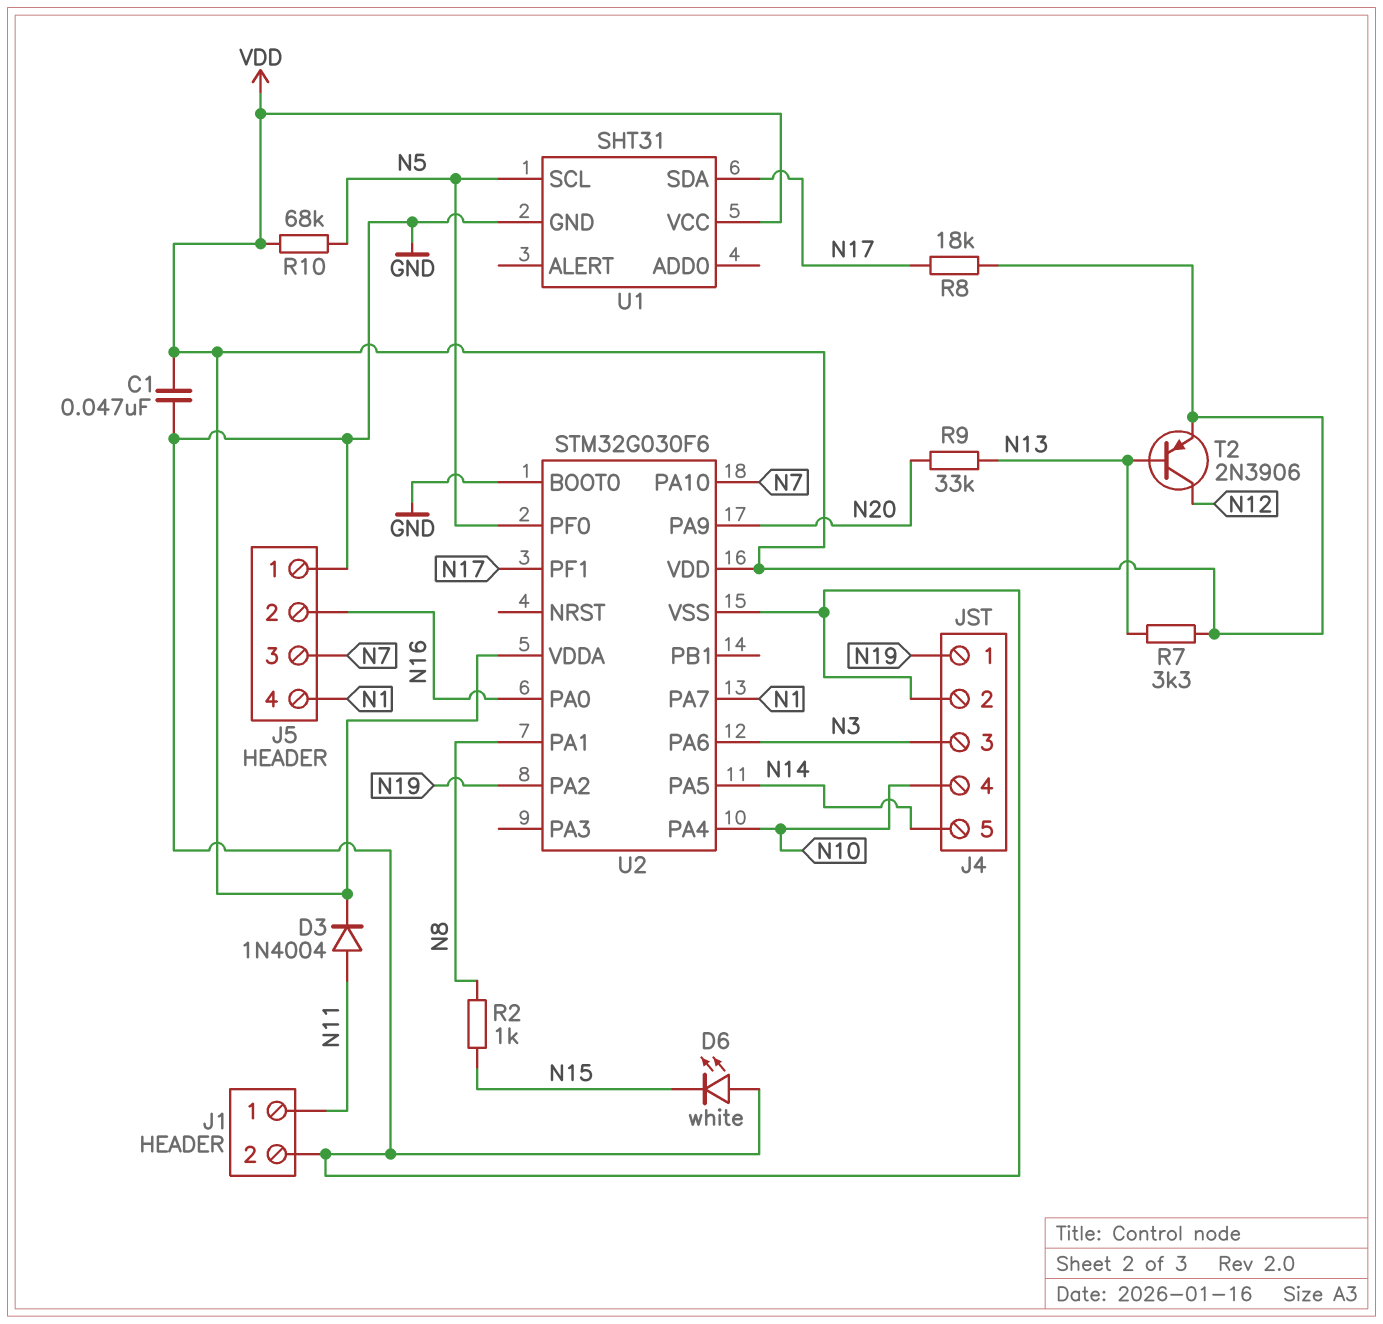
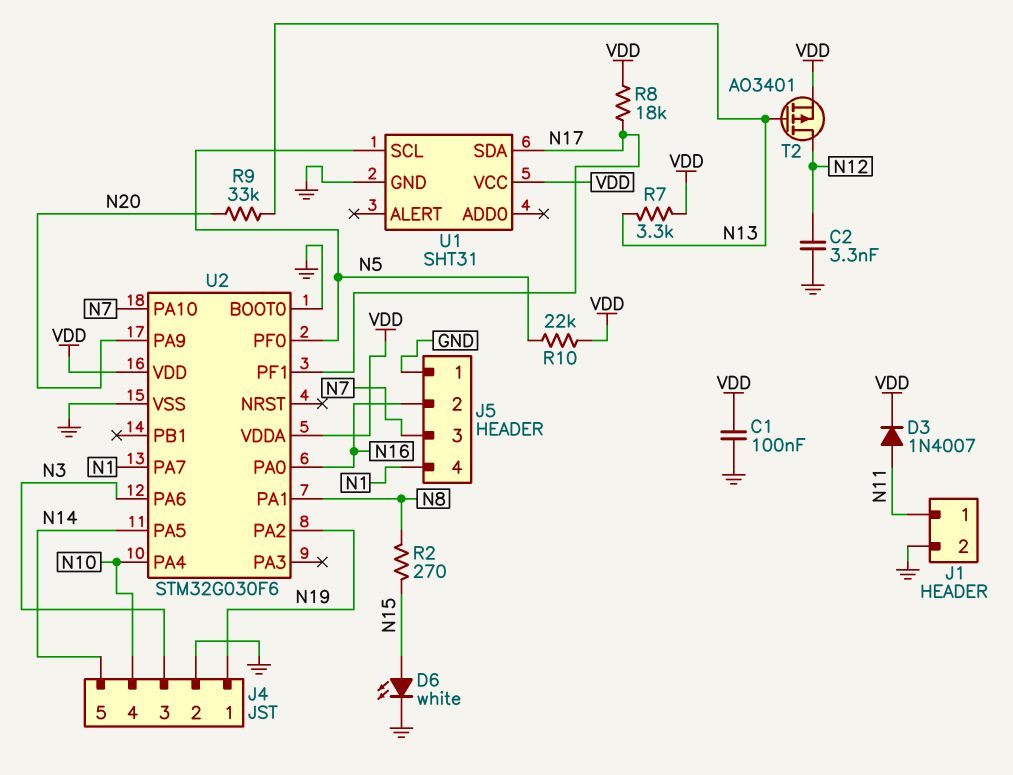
C1: 47nF (GND, VDD) -> 100nF (GND, VDD)
C2: none -> 3.3nF (GND, N12)
D3: diode 1N4004 (A N11, K VDD) -> diode 1N4007 (A N11, K VDD)
D6: LED white (A GND, K N15) -> LED white (A N15, K GND)
R2: 1k (N8, N15) -> 270 (N8, N15)
R10: 68k (N5, VDD) -> 22k (N5, VDD)
T2: PNP 2N3906 (B N13, C N12, E VDD) -> PMOS AO3401 (G N13, D N12, S VDD)

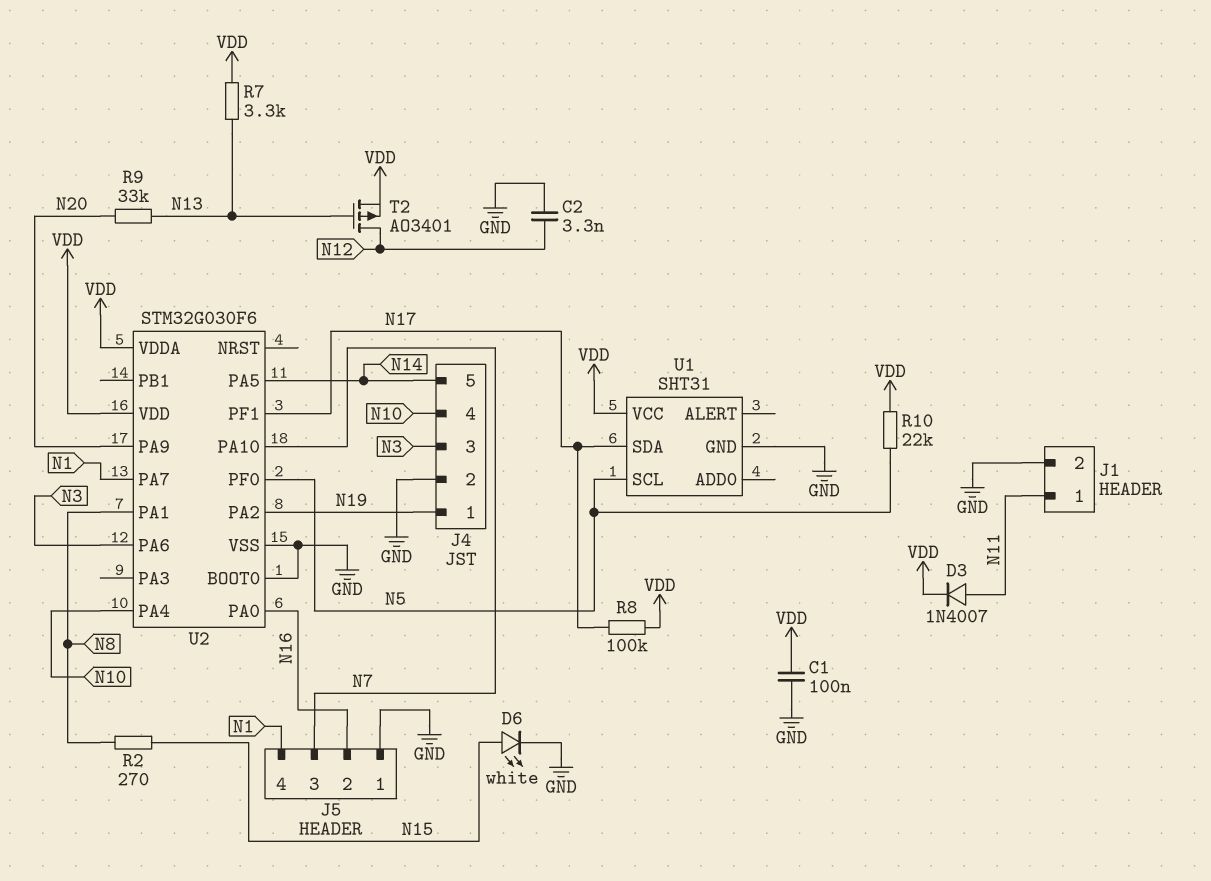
R8: 18k (N17, VDD) -> 100k (N17, VDD)

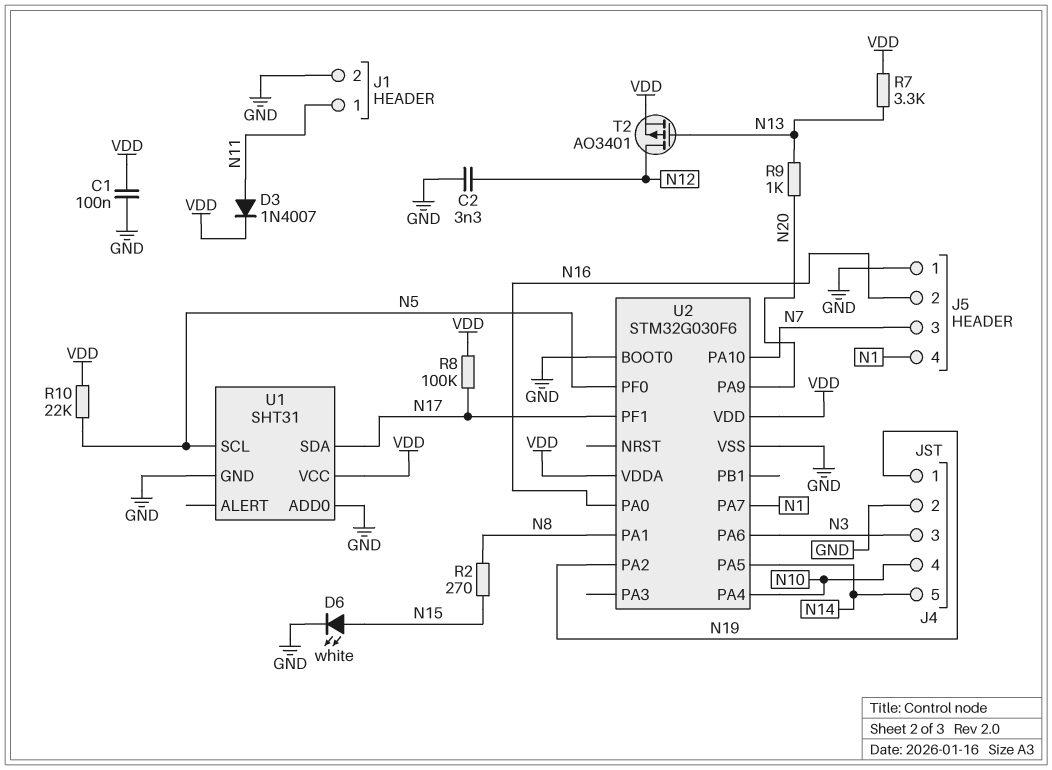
R9: 33k (N13, N20) -> 1k (N13, N20)
U1 pin ADD0: none -> GND

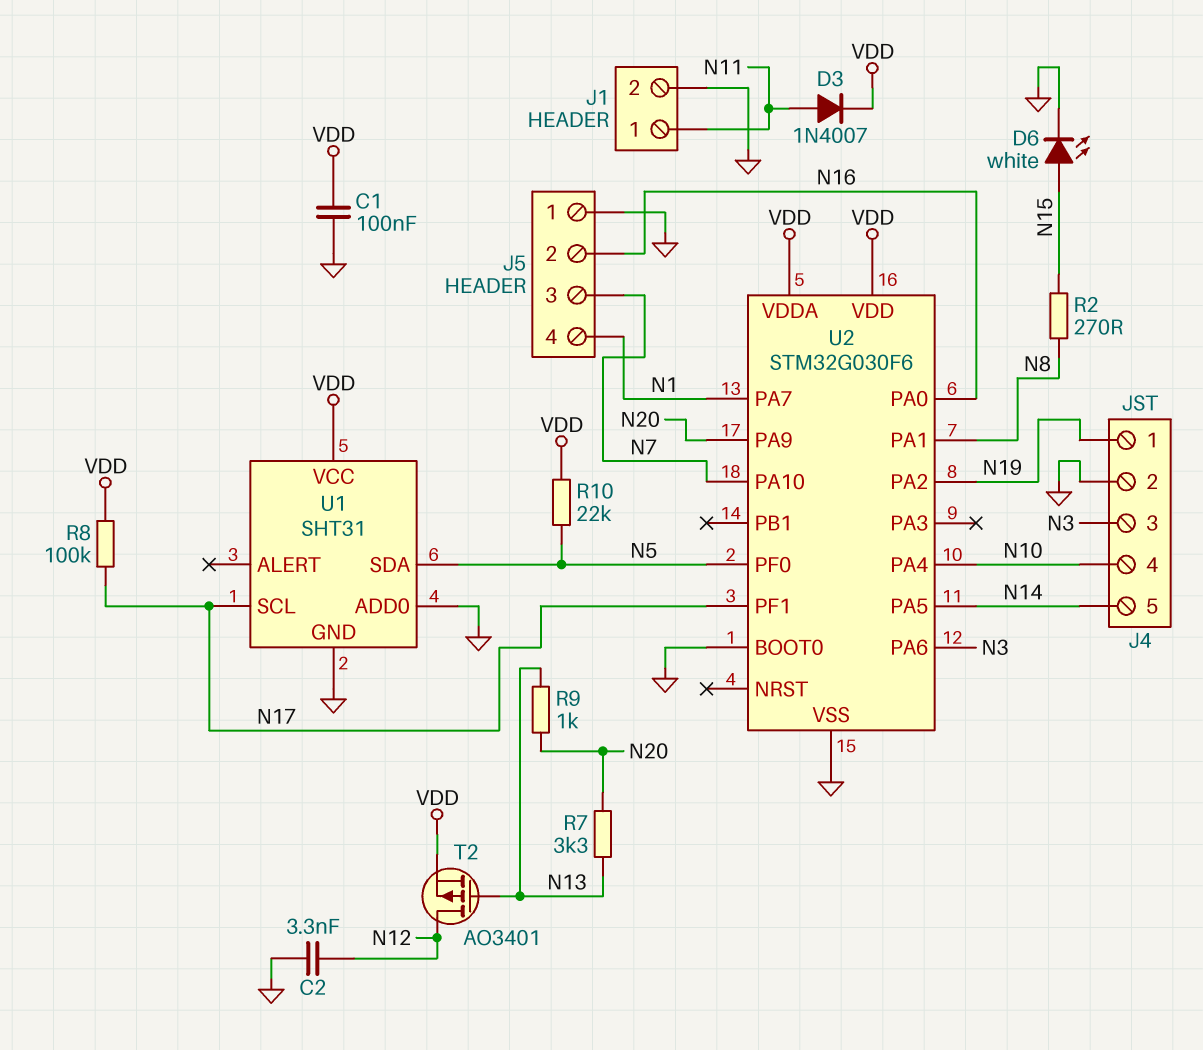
R7: 3.3k (N13, VDD) -> 3.3k (N13, N20)
U1 pin SCL: N5 -> N17
U1 pin SDA: N17 -> N5

